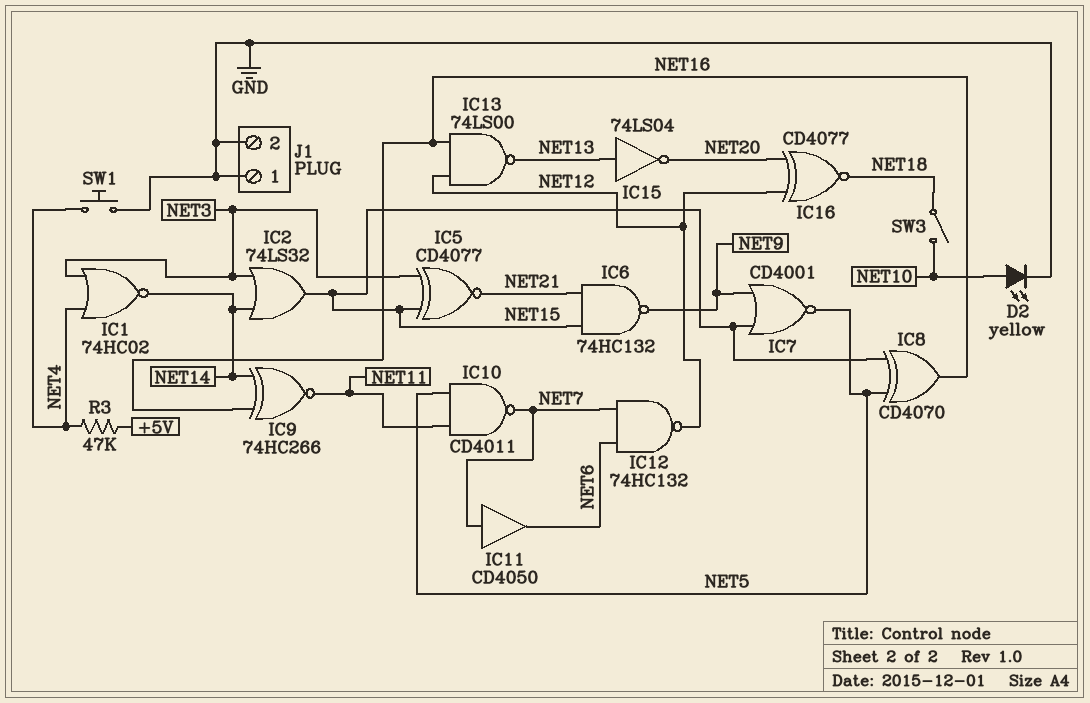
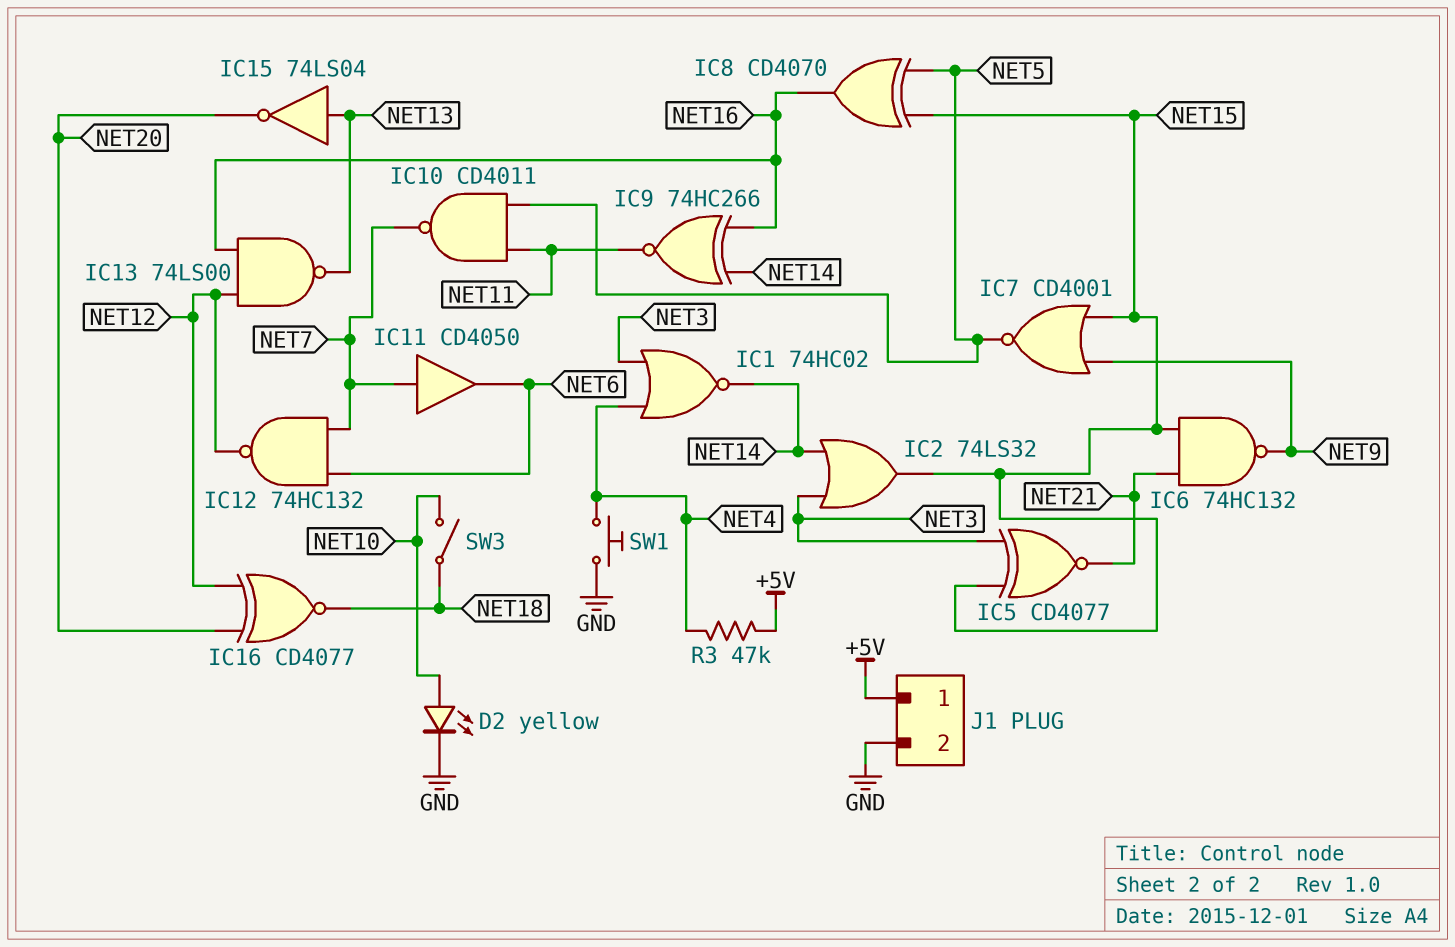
J1 pin 1: GND -> +5V

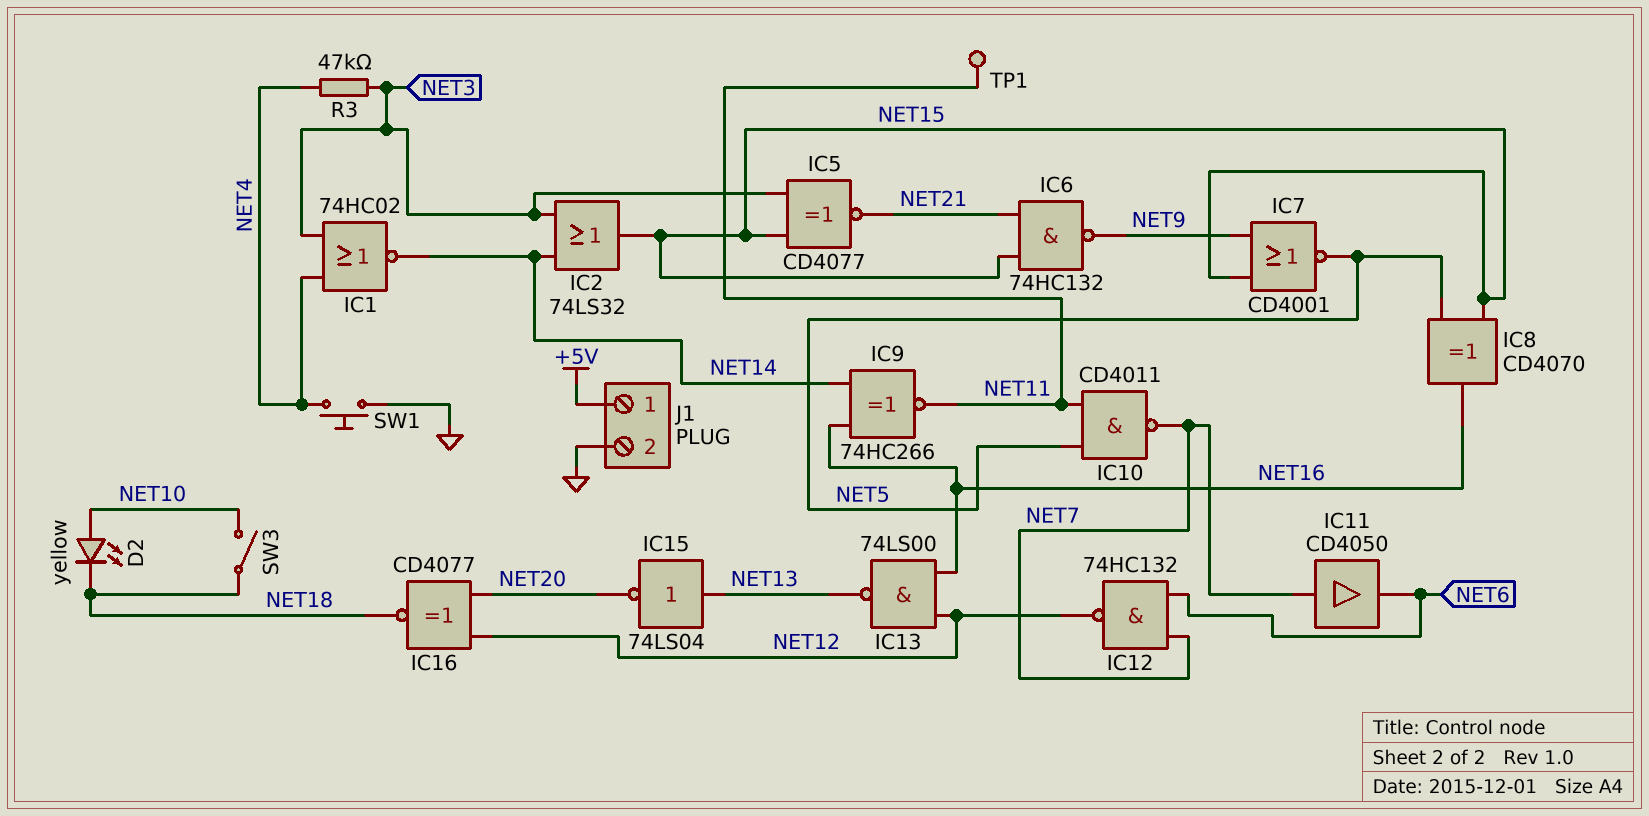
D2: LED yellow (A NET10, K GND) -> LED yellow (A NET10, K NET18)
R3: 47k (+5V, NET4) -> 47k (NET3, NET4)
TP1: none -> test point (NET11)

